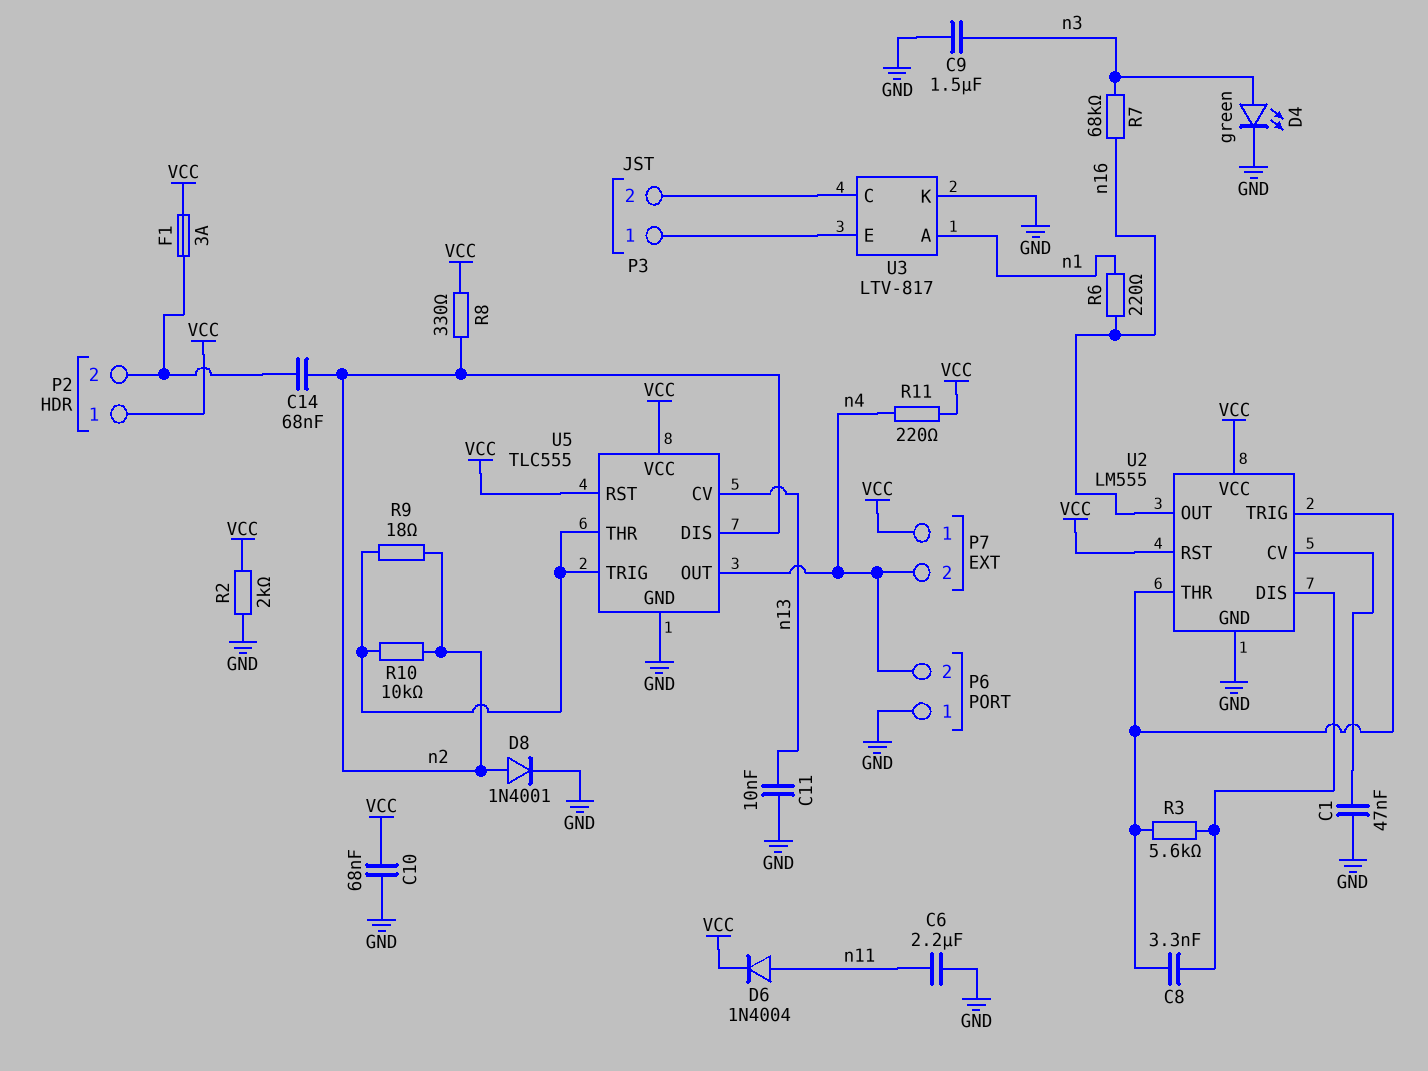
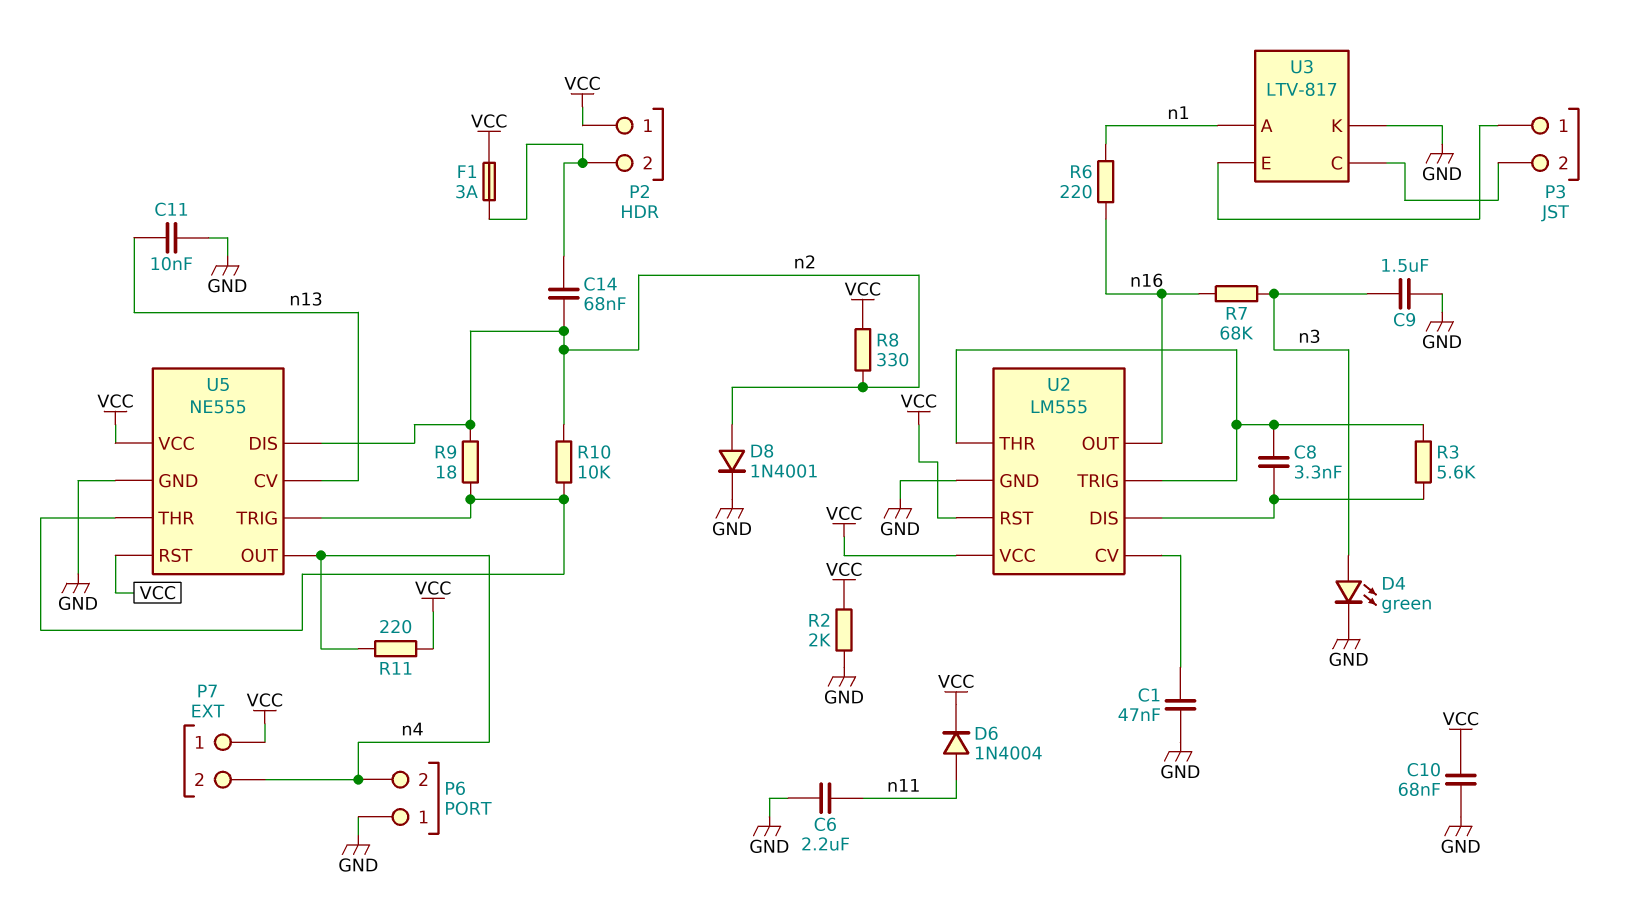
U5: TLC555 -> NE555

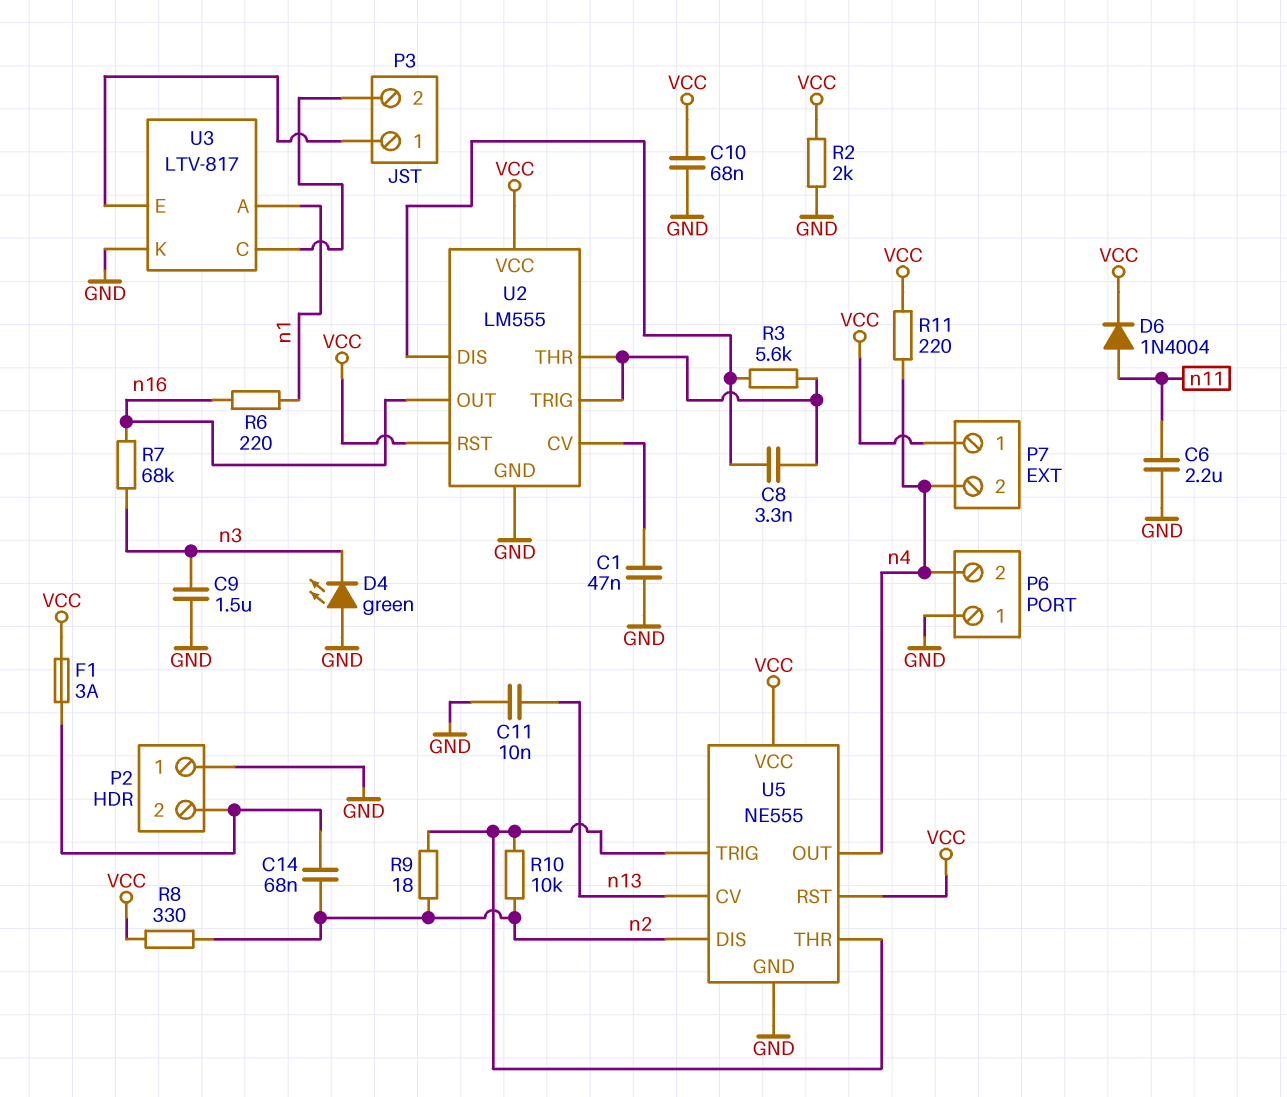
D4: LED green (A n3, K GND) -> LED green (A GND, K n3)
D8: diode 1N4001 (A n2, K GND) -> none
P2 pin 1: VCC -> GND

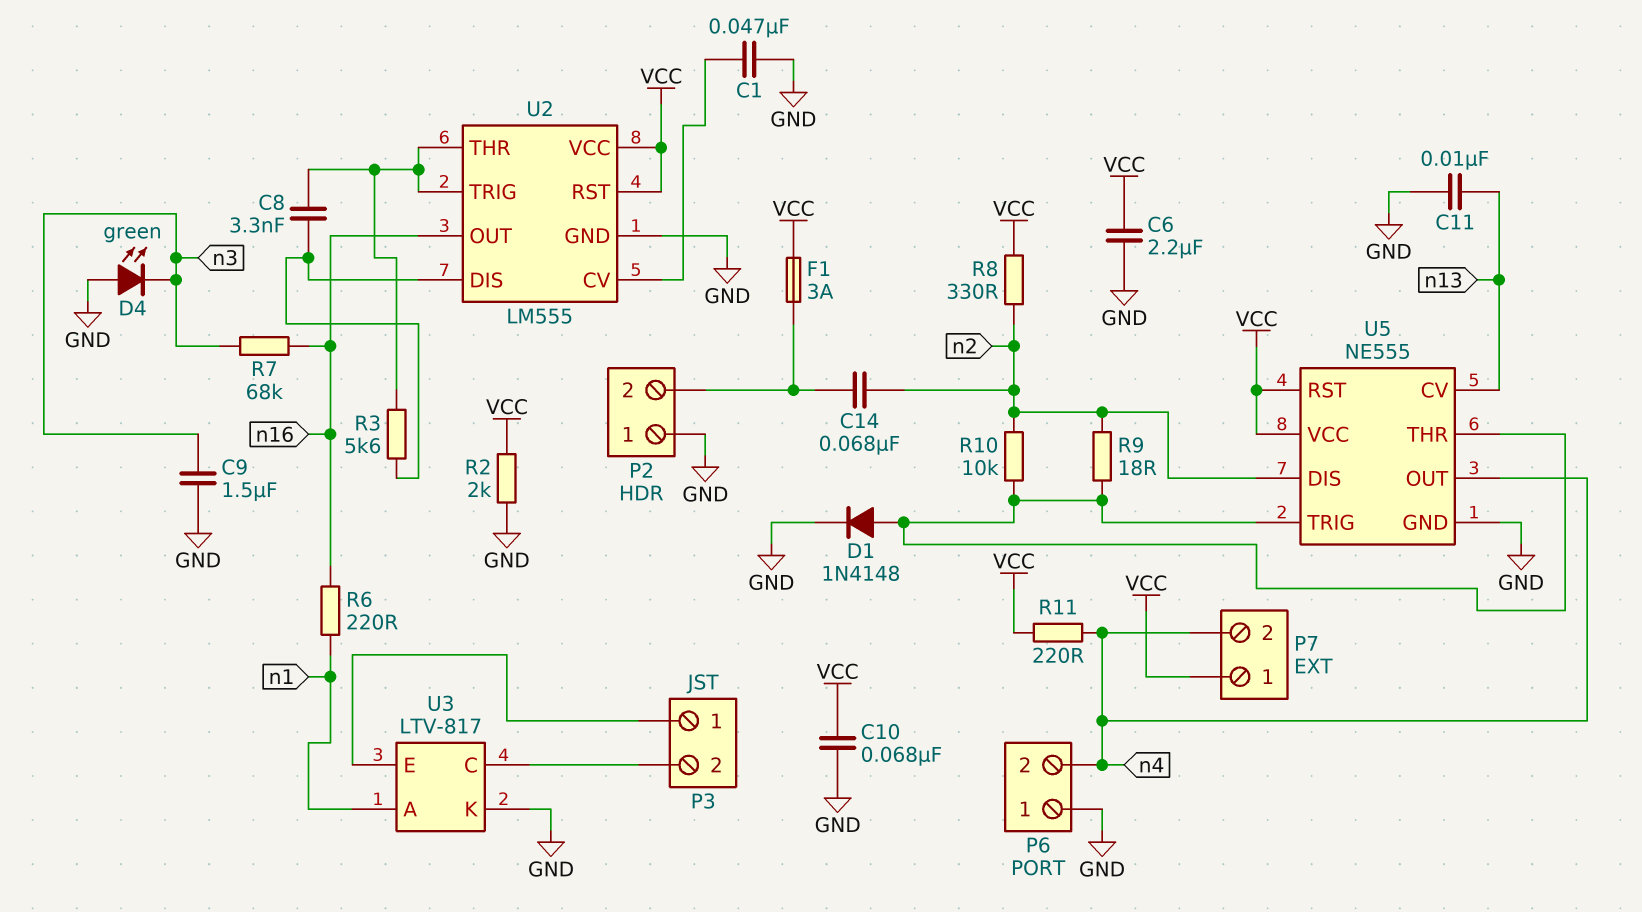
C6: 2.2uF (GND, n11) -> 2.2uF (GND, VCC)
D1: none -> diode 1N4148 (A U5/THR, K GND)
D6: diode 1N4004 (A n11, K VCC) -> none

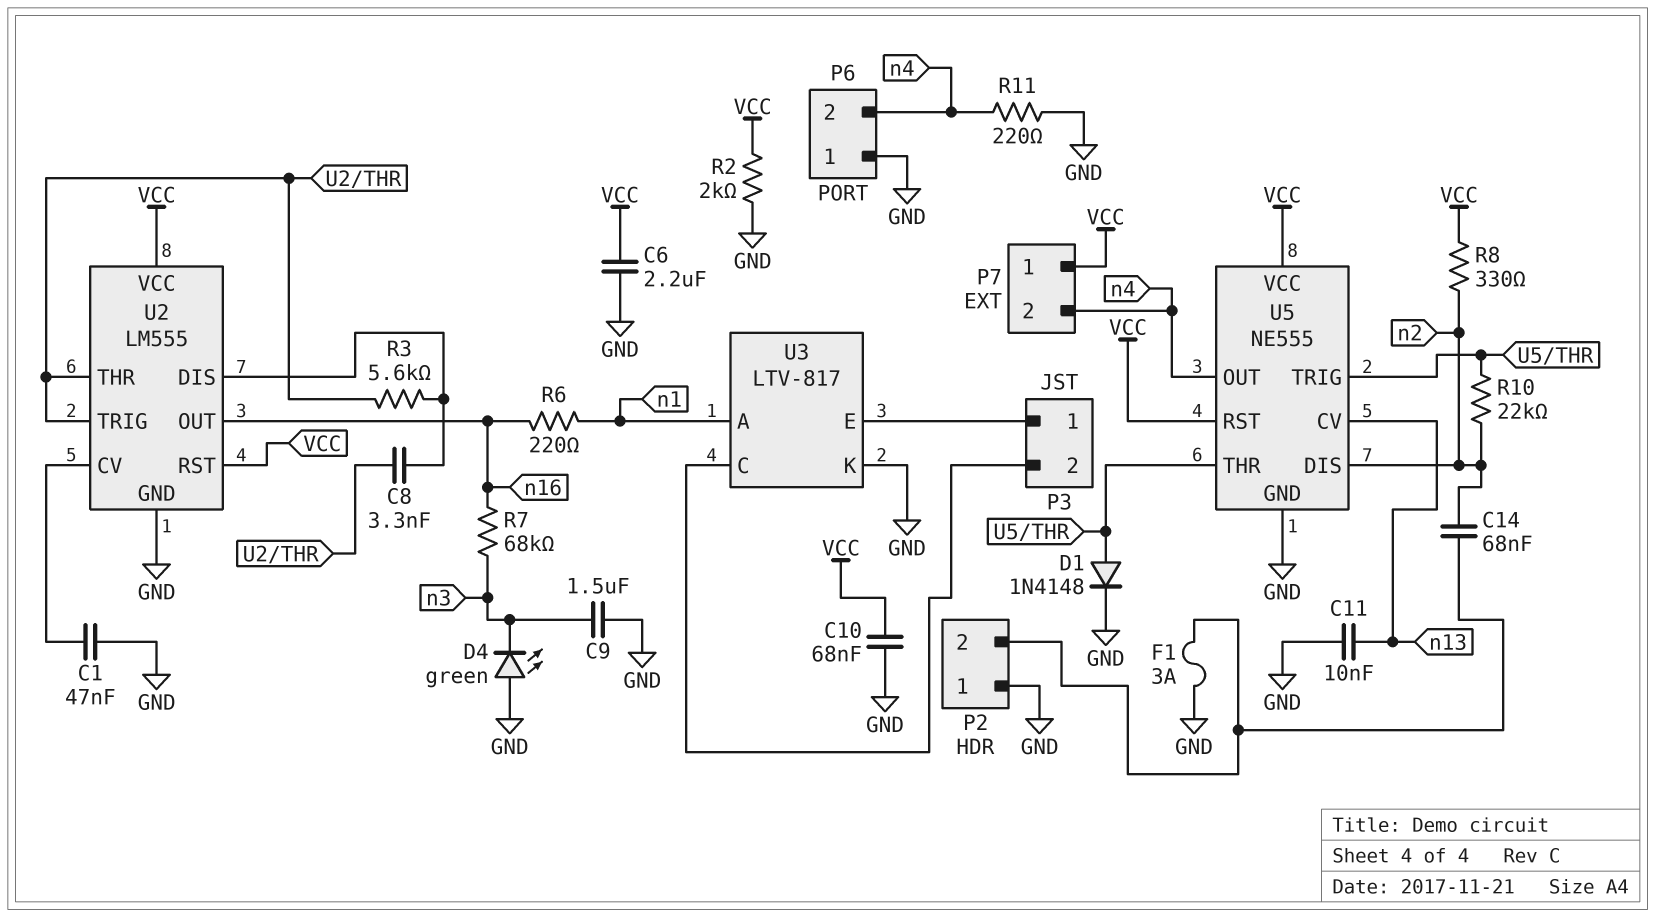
F1: 3A (P2/2, VCC) -> 3A (GND, P2/2)
R9: 18 (U5/THR, n2) -> none
R10: 10k (U5/THR, n2) -> 22k (U5/THR, n2)
R11: 220 (VCC, n4) -> 220 (GND, n4)

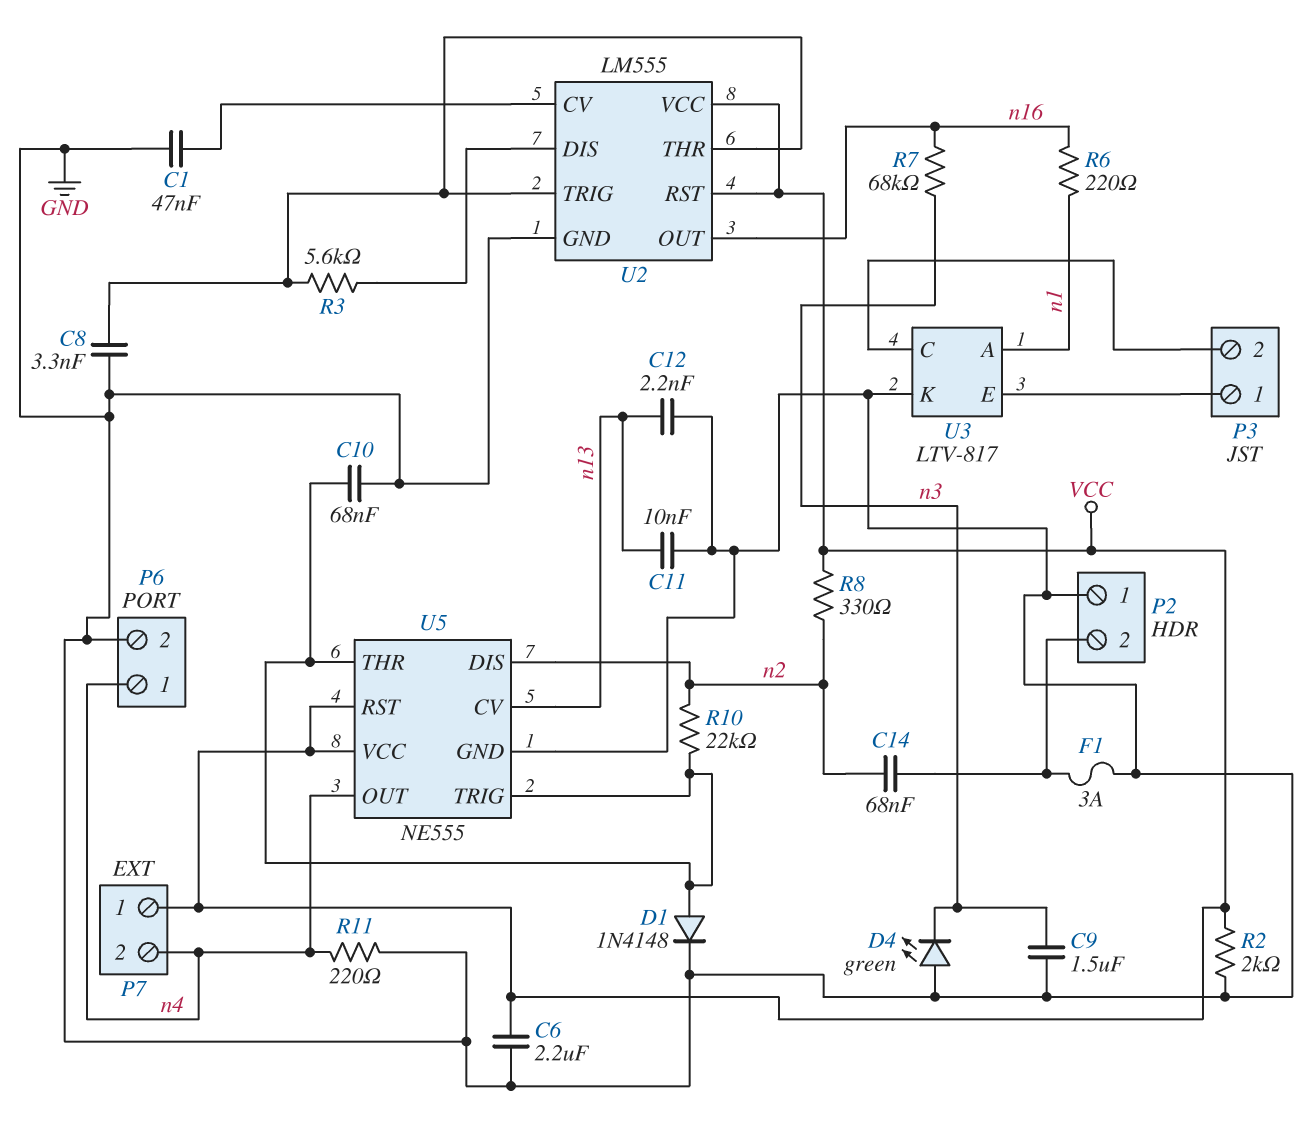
C8: 3.3nF (U2/DIS, U2/THR) -> 3.3nF (GND, U2/THR)
C10: 68nF (GND, VCC) -> 68nF (GND, U5/THR)
C12: none -> 2.2nF (GND, n13)
P6 pin 1: GND -> n4
P6 pin 2: n4 -> GND

